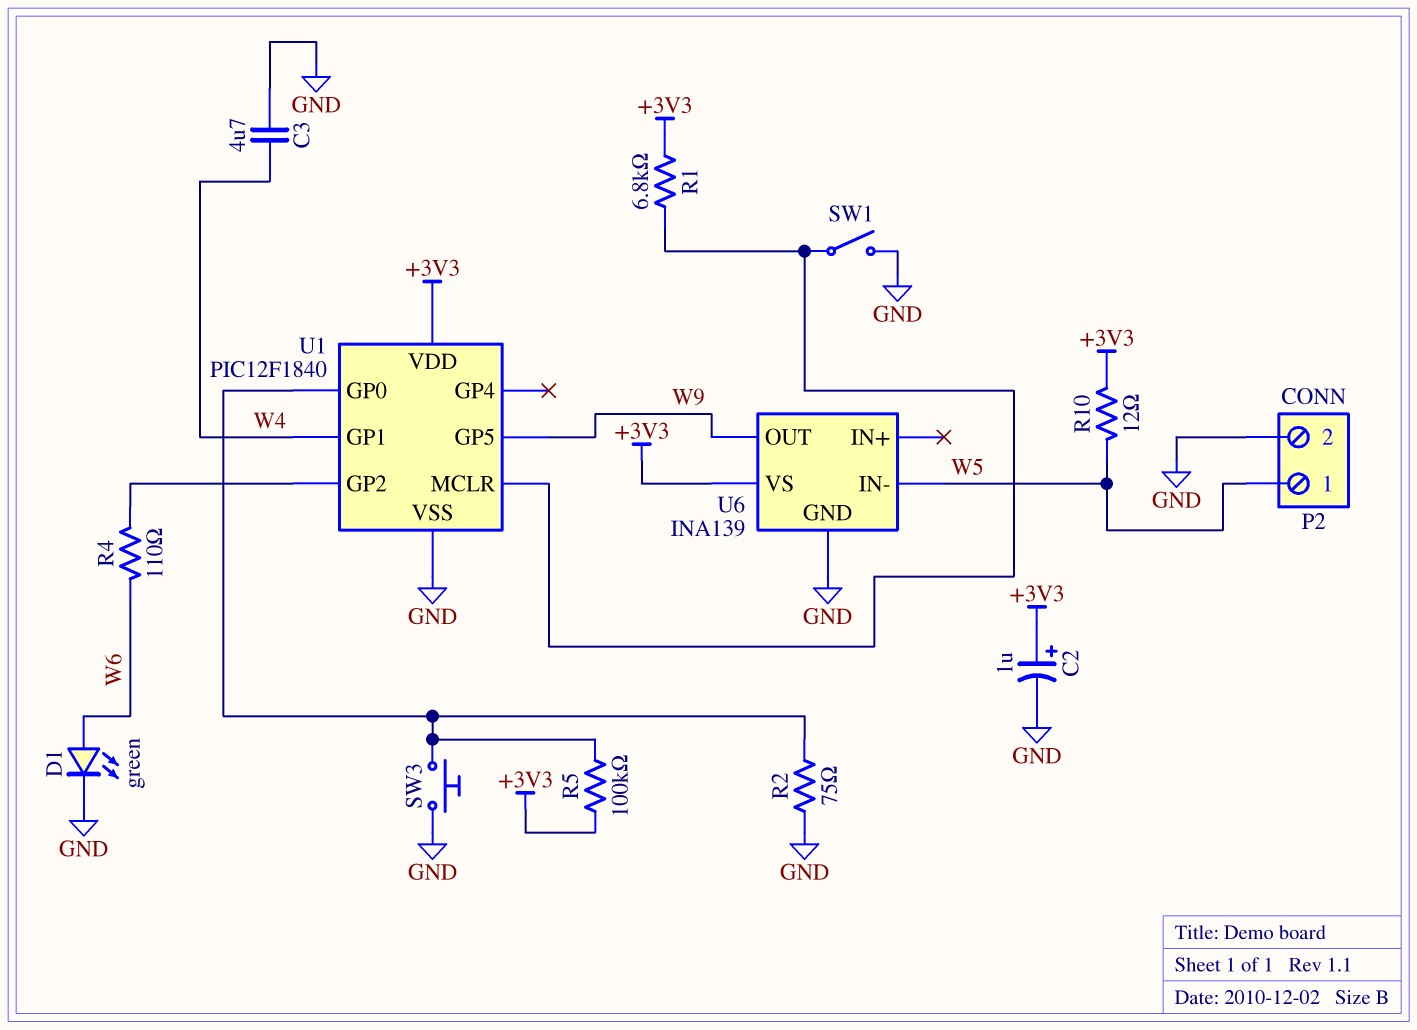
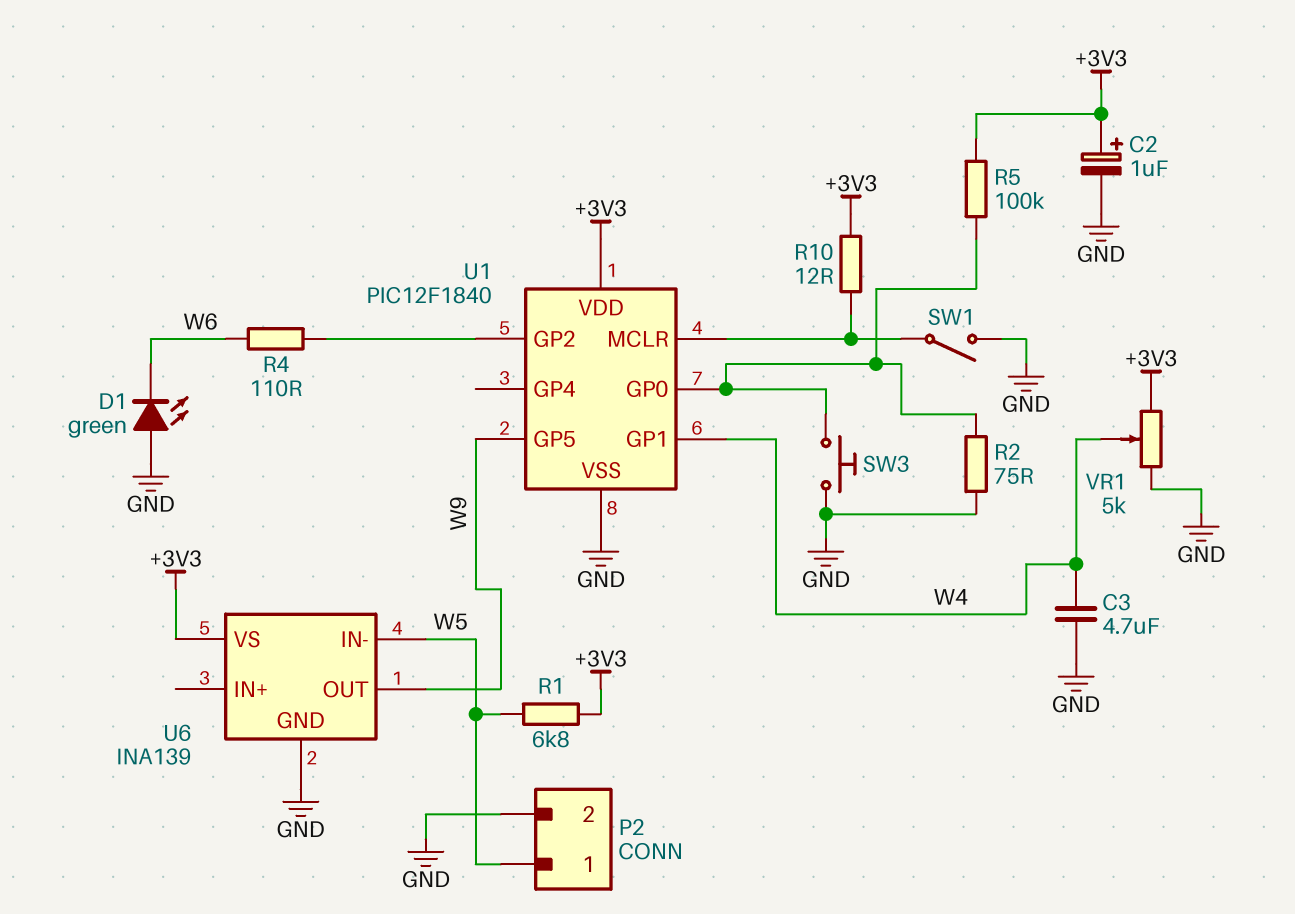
D1: LED green (A W6, K GND) -> LED green (A GND, K W6)
R1: 6.8k (+3V3, U1/MCLR) -> 6.8k (+3V3, W5)
R10: 12 (+3V3, W5) -> 12 (+3V3, U1/MCLR)
VR1: none -> 5k (+3V3, GND, wiper W4)

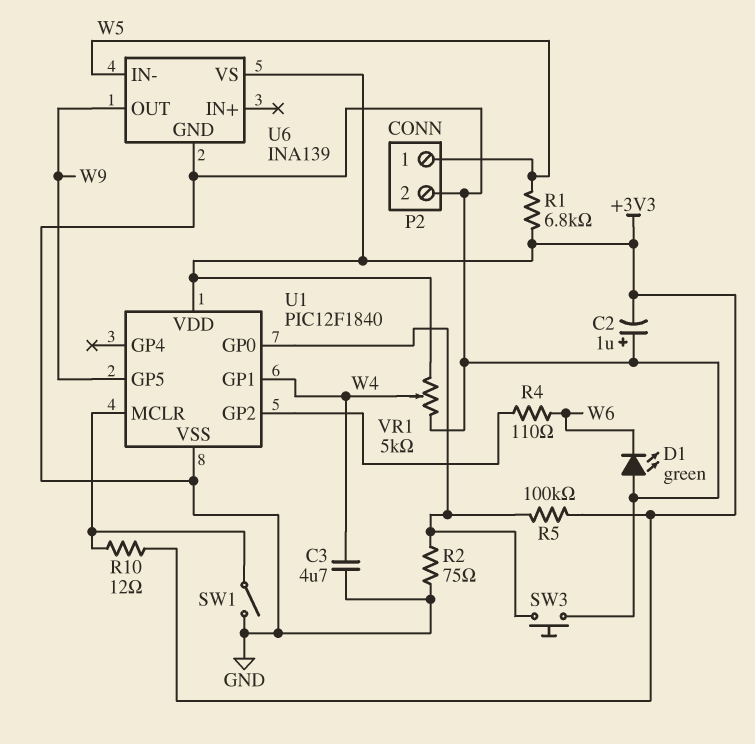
C2: 1uF (plus +3V3, minus GND) -> 1uF (plus GND, minus +3V3)

